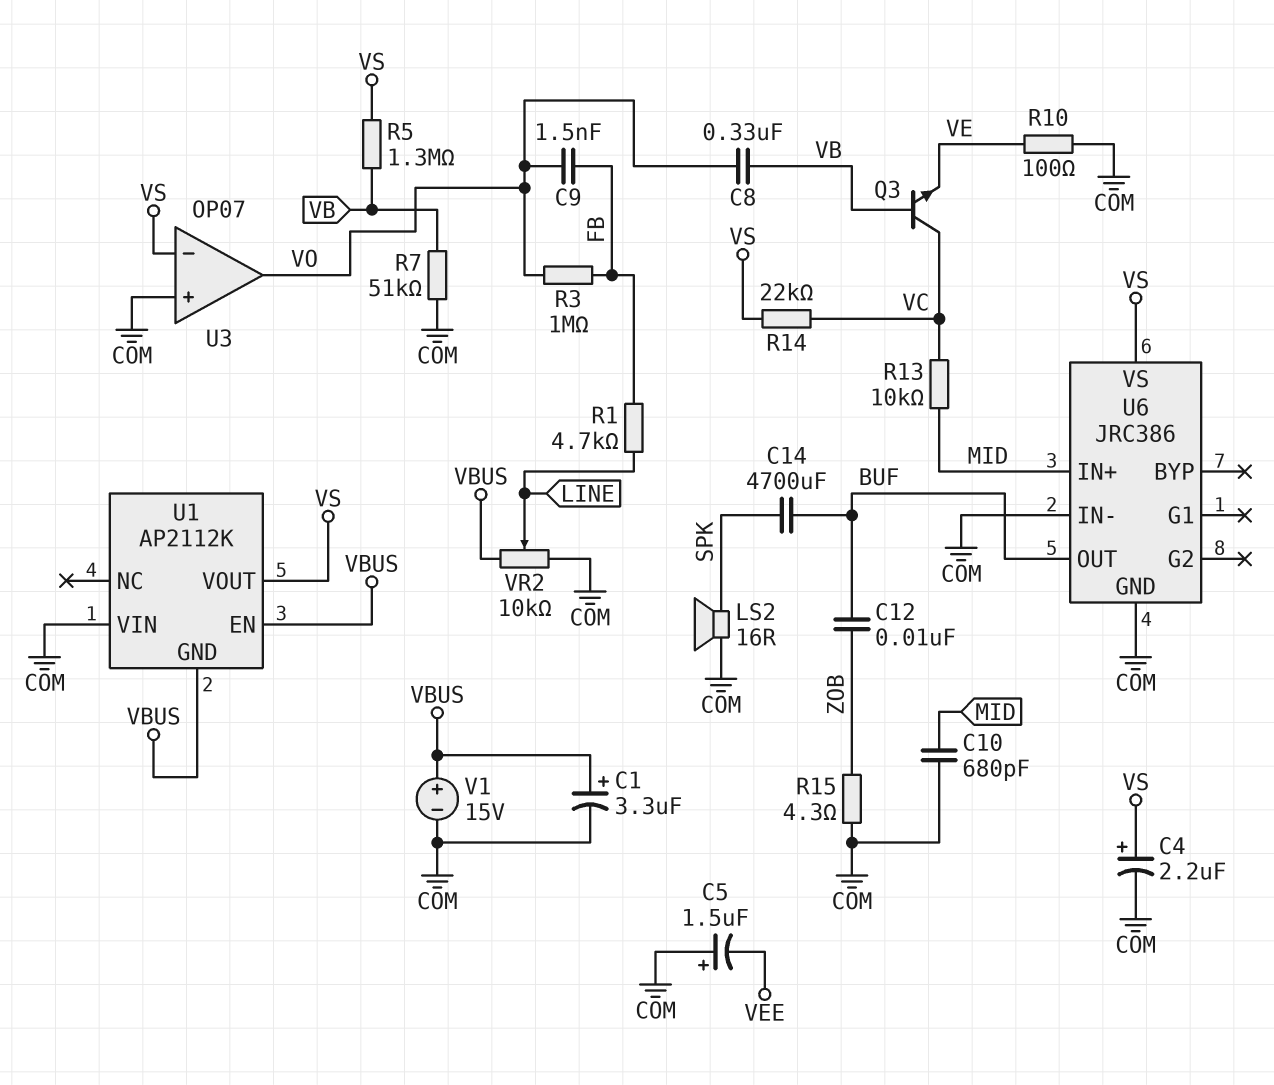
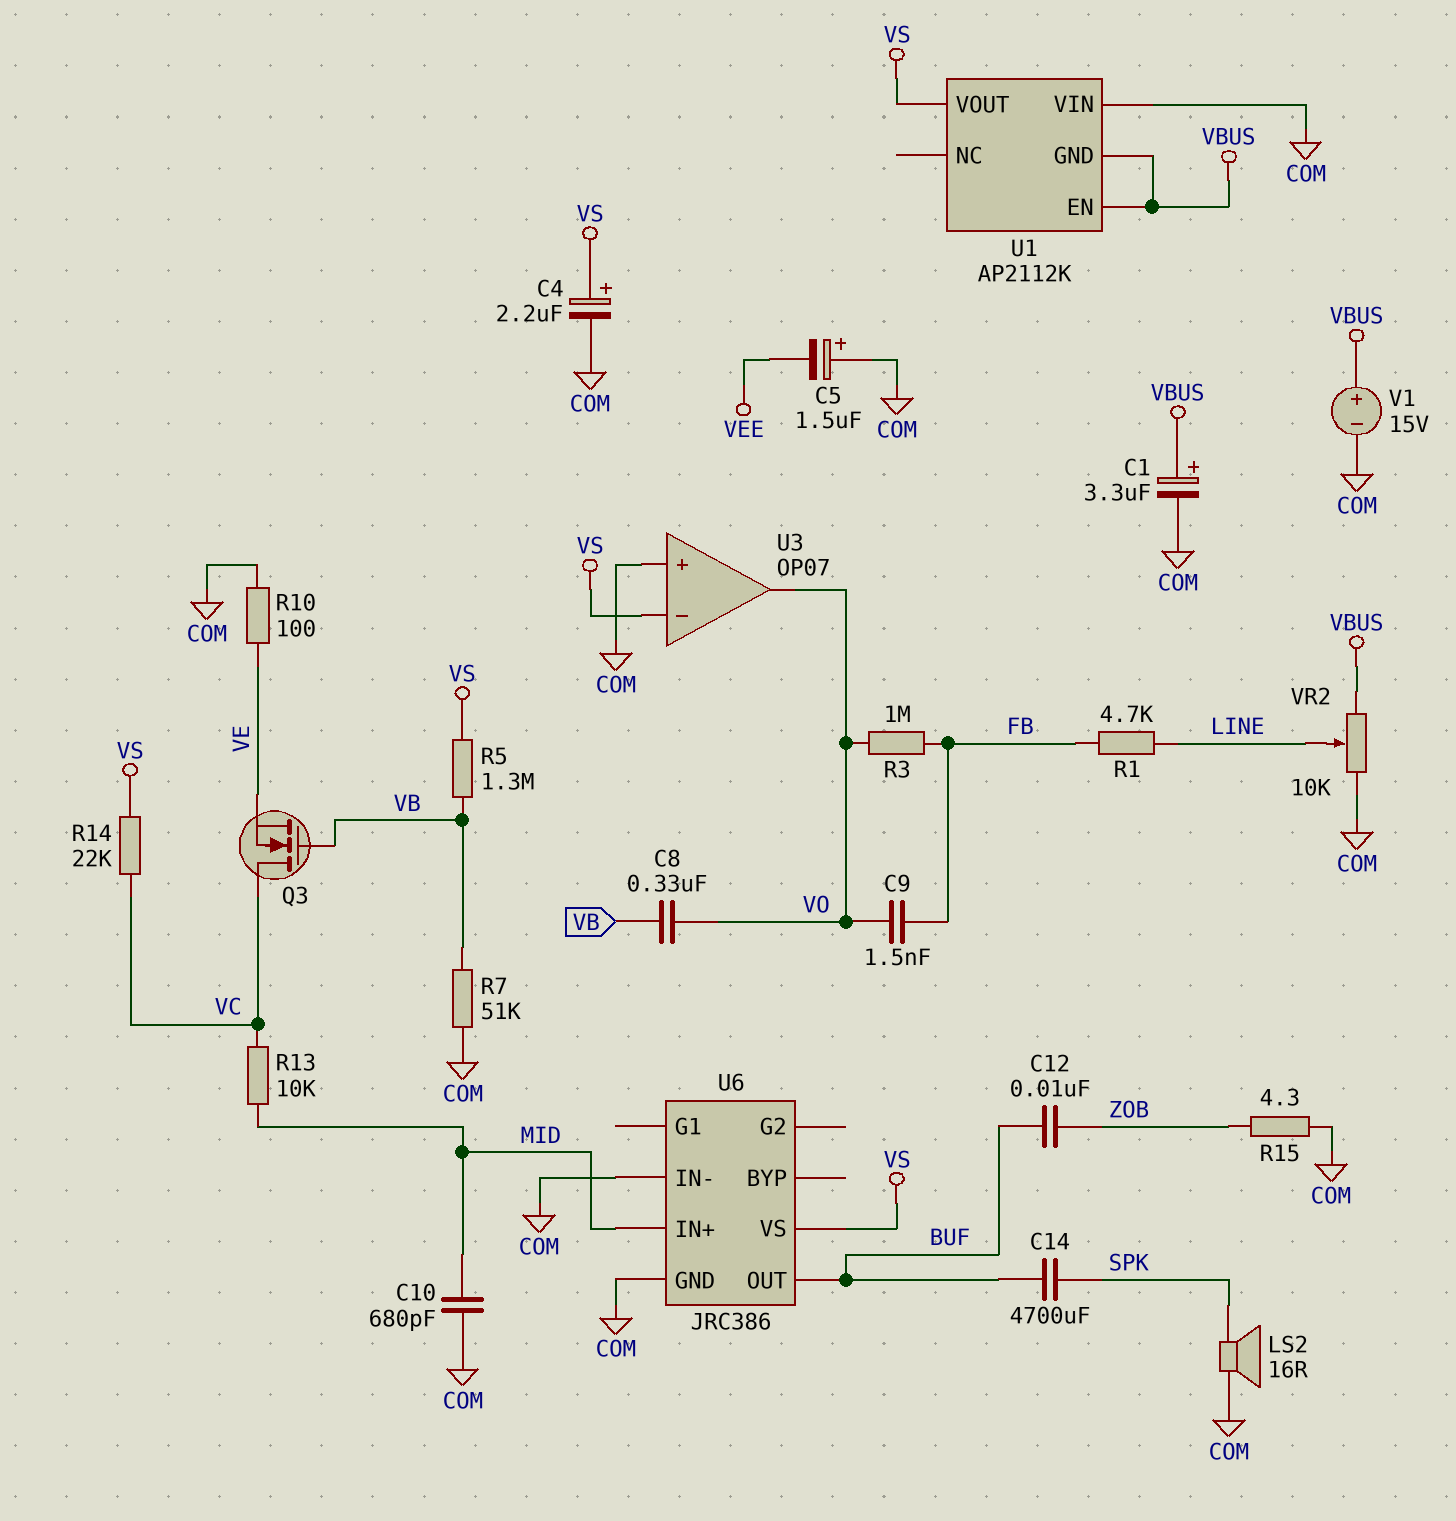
Q3: NPN (B VB, C VC, E VE) -> NMOS (G VB, D VC, S VE)

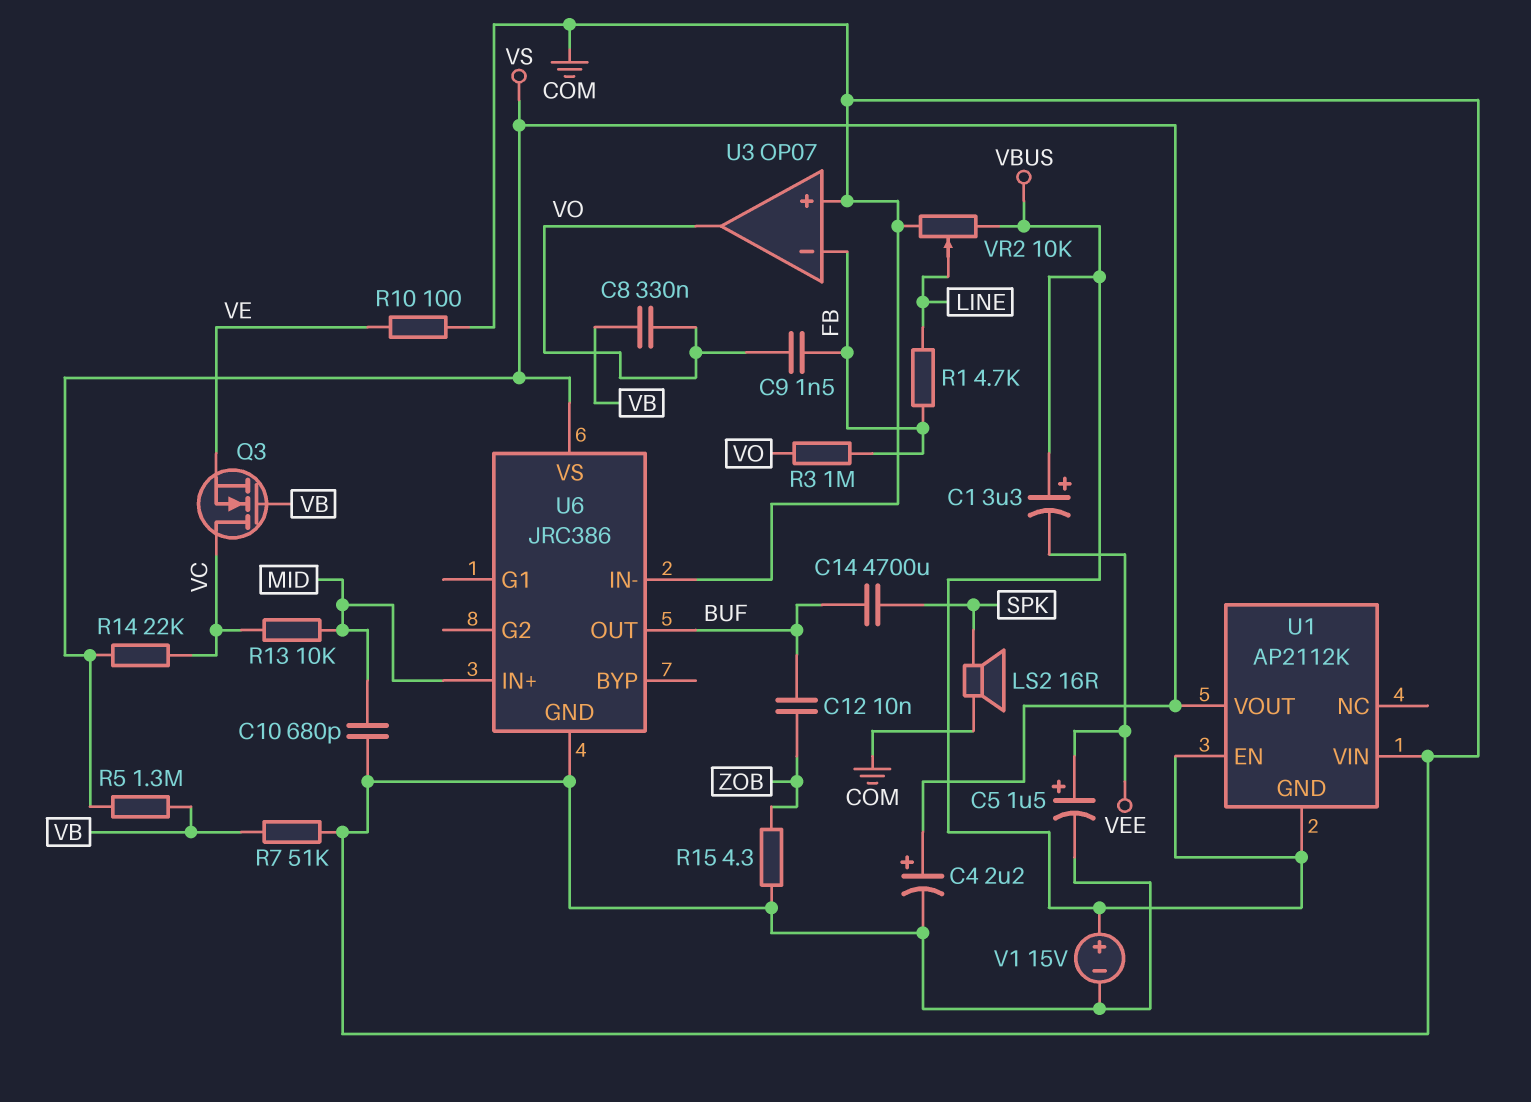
C1: 3.3uF (plus VBUS, minus COM) -> 3.3uF (plus VBUS, minus VEE)
C5: 1.5uF (plus COM, minus VEE) -> 1.5uF (plus VEE, minus COM)
U3 pin in-: VS -> FB

